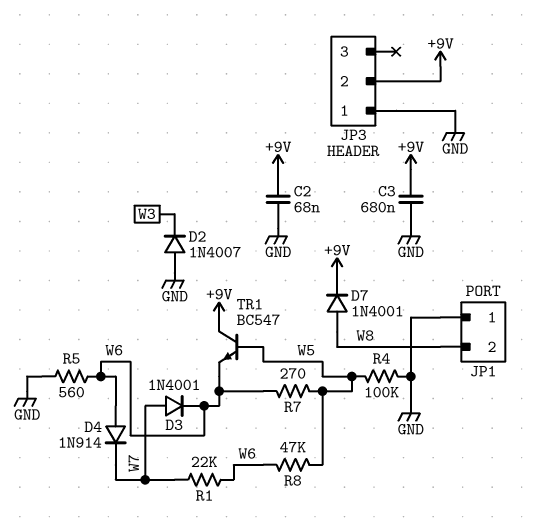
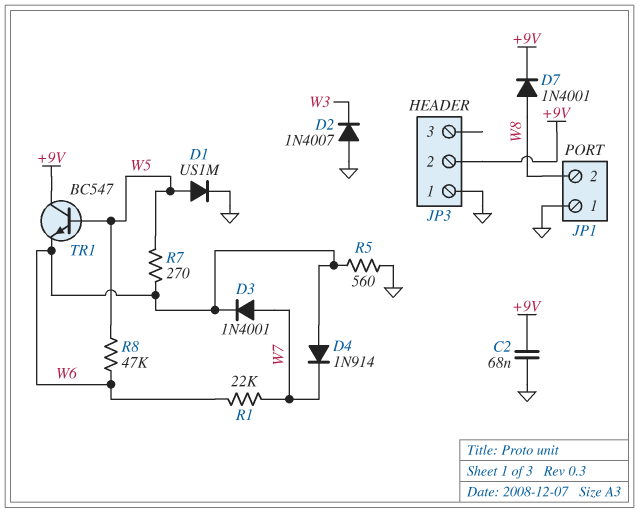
C3: 680nF (+9V, GND) -> none
D1: none -> diode US1M (A W5, K GND)
R4: 100k (GND, W5) -> none

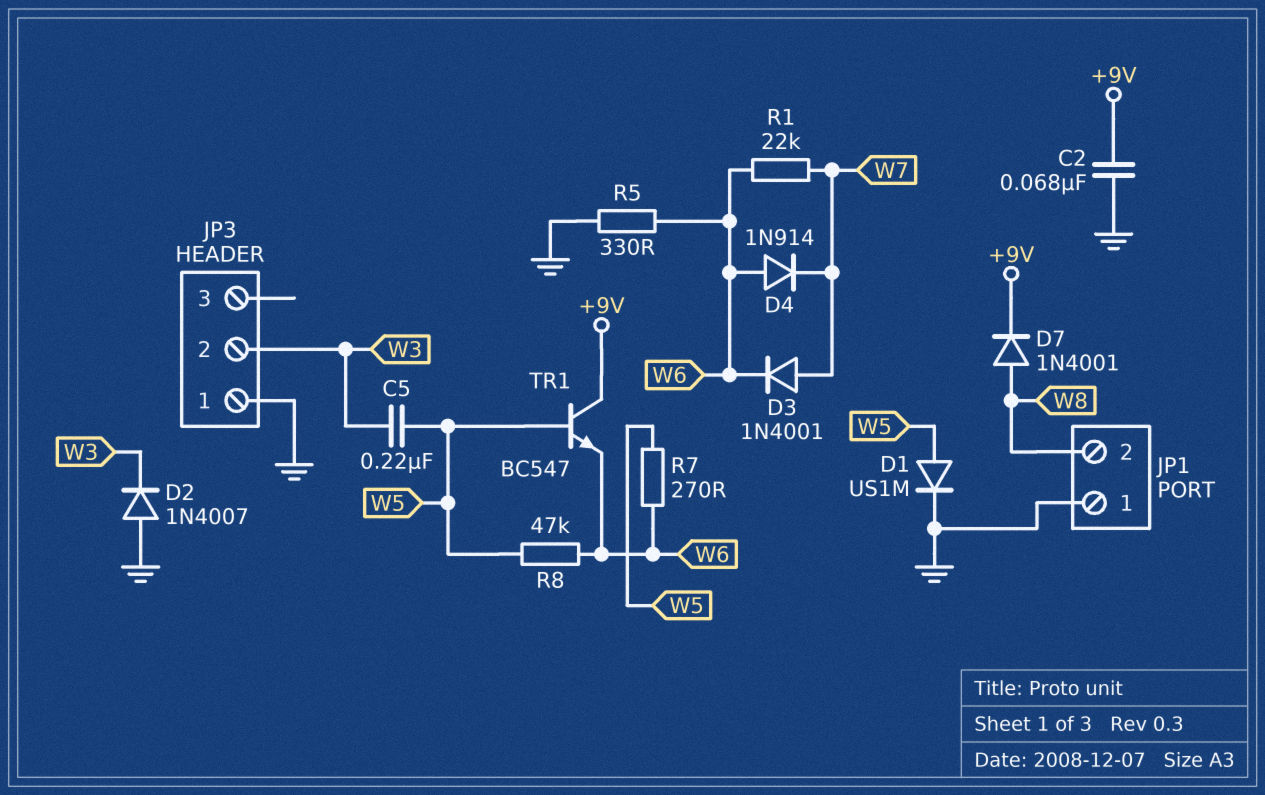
C5: none -> 220nF (W3, W5)
JP3 pin 2: +9V -> W3
R5: 560 (GND, W6) -> 330 (GND, W6)

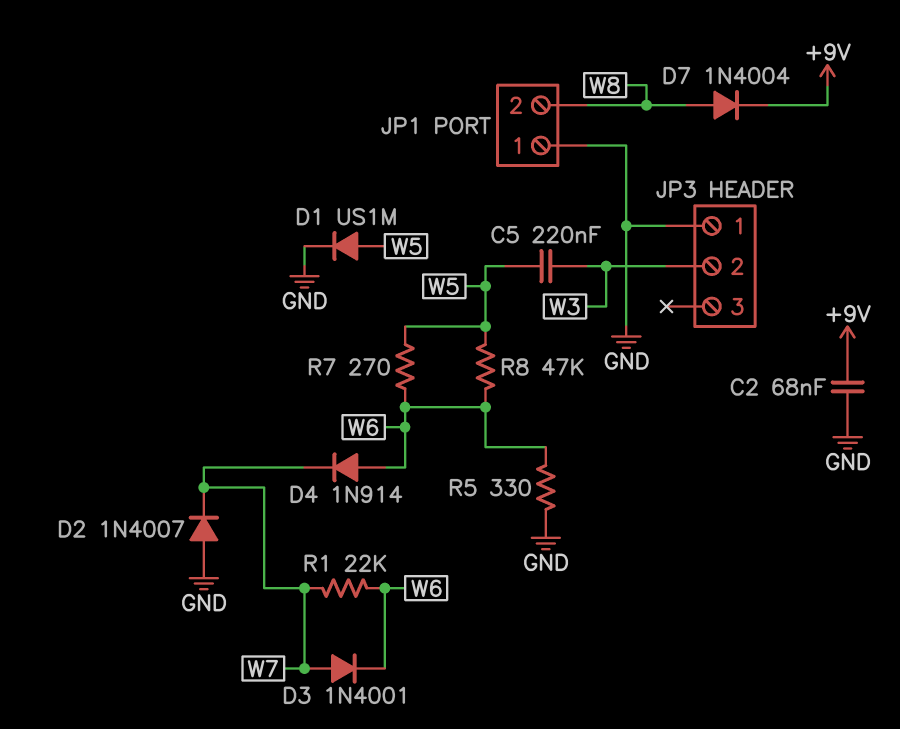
D2: diode 1N4007 (A GND, K W3) -> diode 1N4007 (A GND, K W7)
D7: diode 1N4001 (A W8, K +9V) -> diode 1N4004 (A W8, K +9V)
TR1: NPN BC547 (B W5, C +9V, E W6) -> none

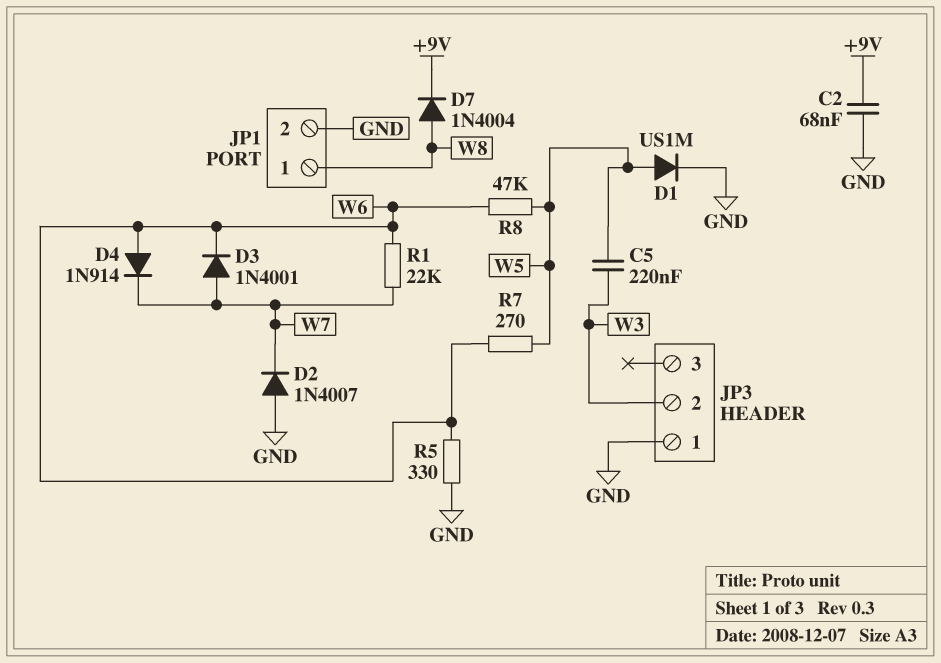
JP1 pin 1: GND -> W8
JP1 pin 2: W8 -> GND

